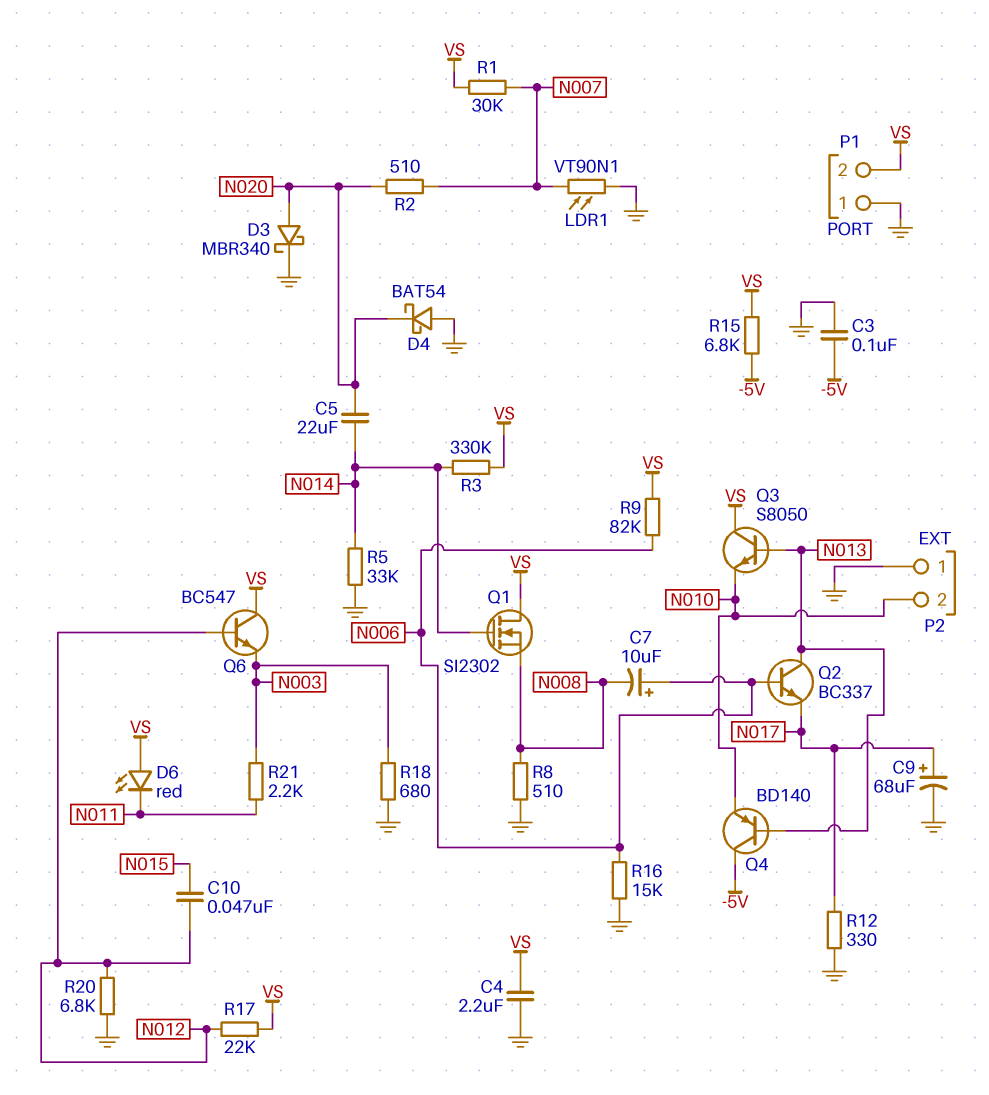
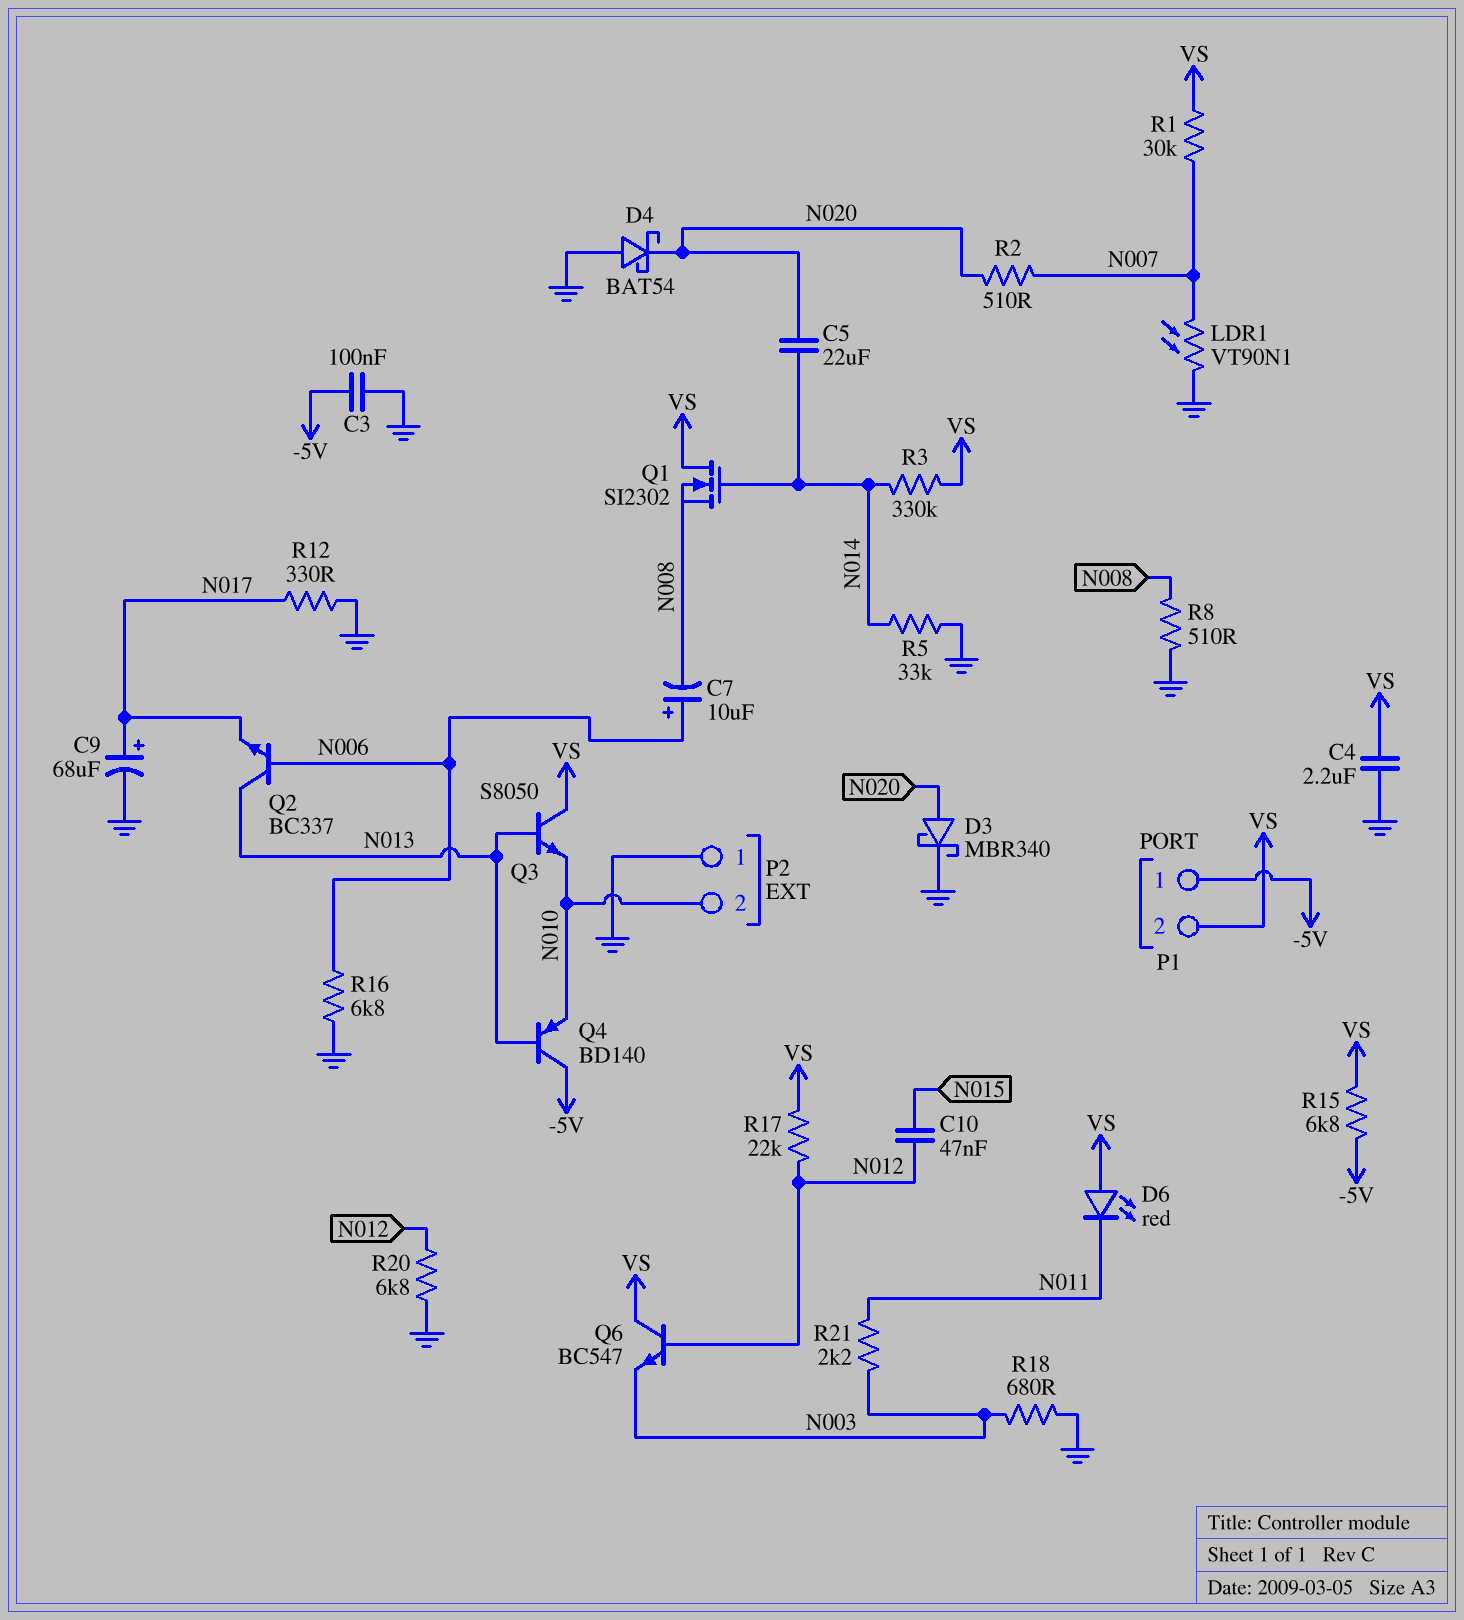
P1 pin 1: GND -> -5V
R9: 82k (N006, VS) -> none
R16: 15k (GND, N006) -> 6.8k (GND, N006)

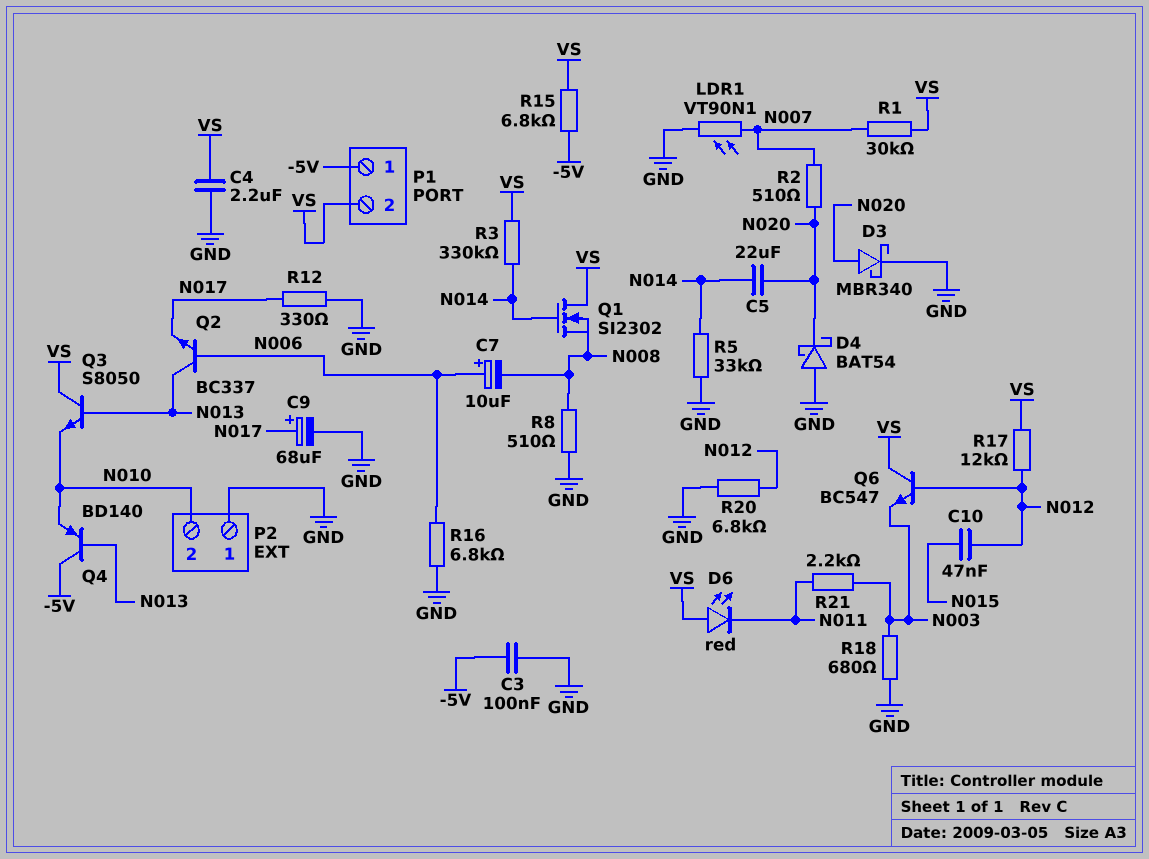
R17: 22k (N012, VS) -> 12k (N012, VS)

